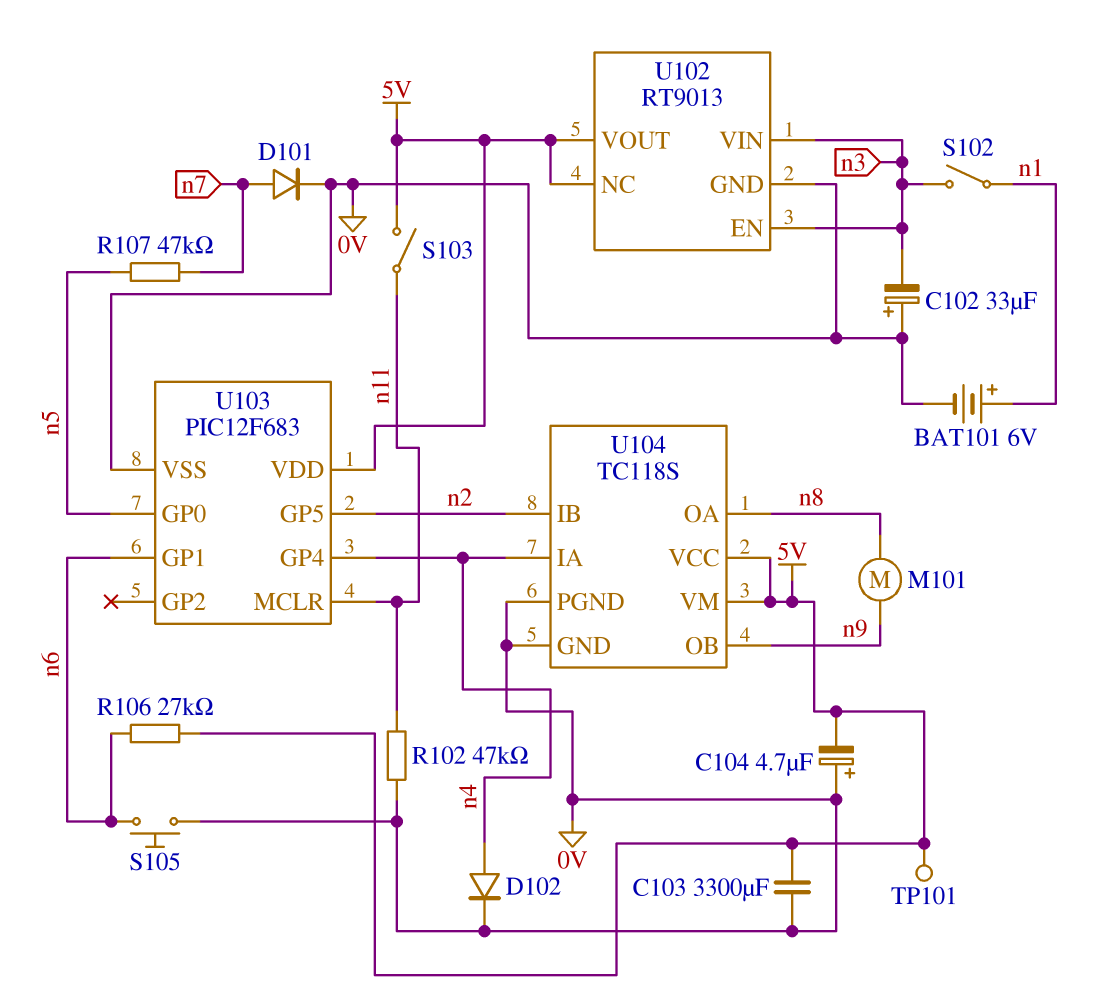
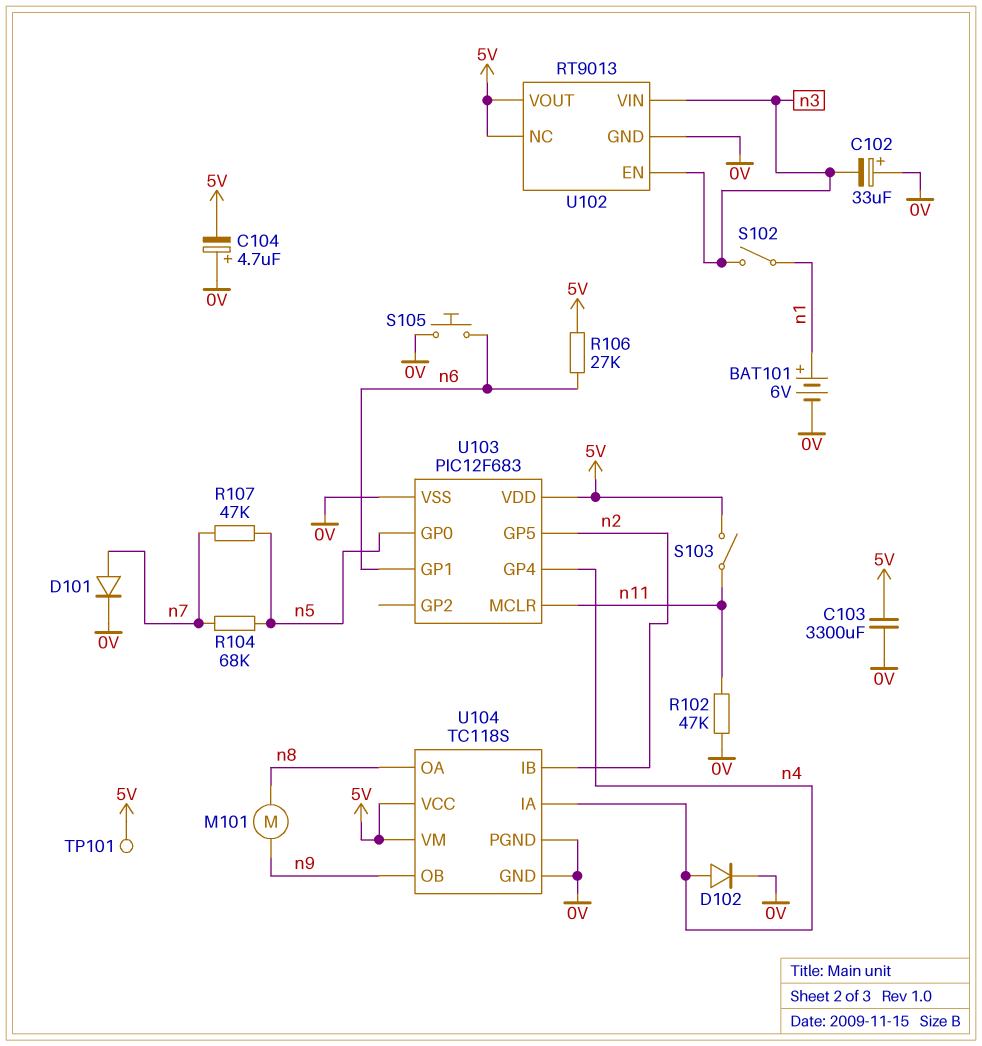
R104: none -> 68k (n5, n7)

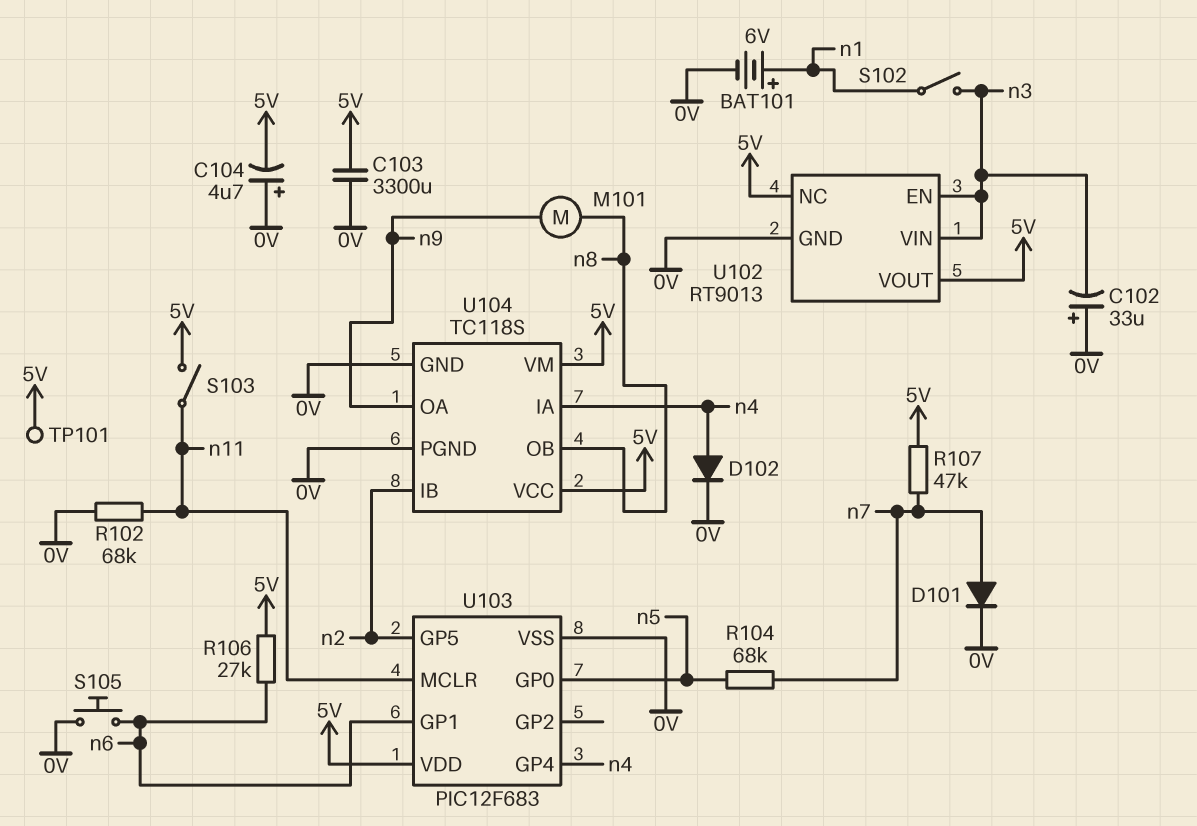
R102: 47k (0V, n11) -> 68k (0V, n11)
R107: 47k (n5, n7) -> 47k (5V, n7)
U104 pin OA: n8 -> n9
U104 pin OB: n9 -> n8

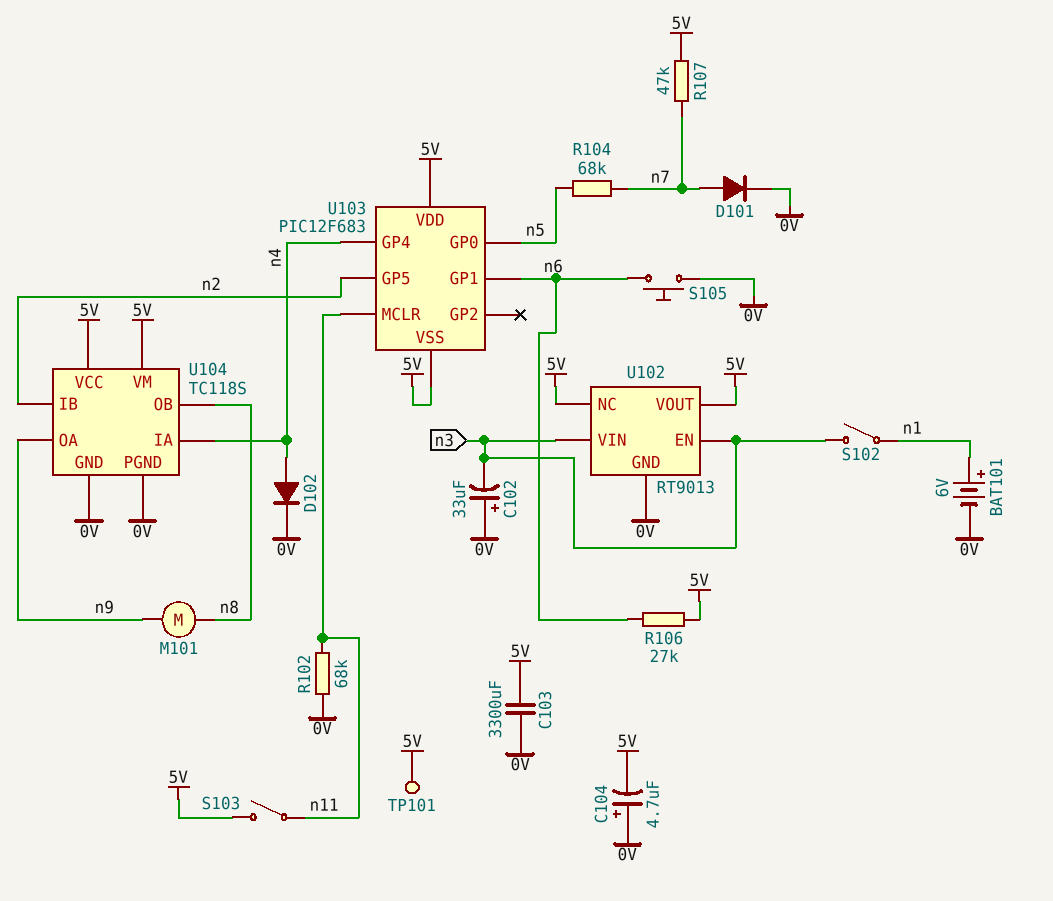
U103 pin VSS: 0V -> 5V

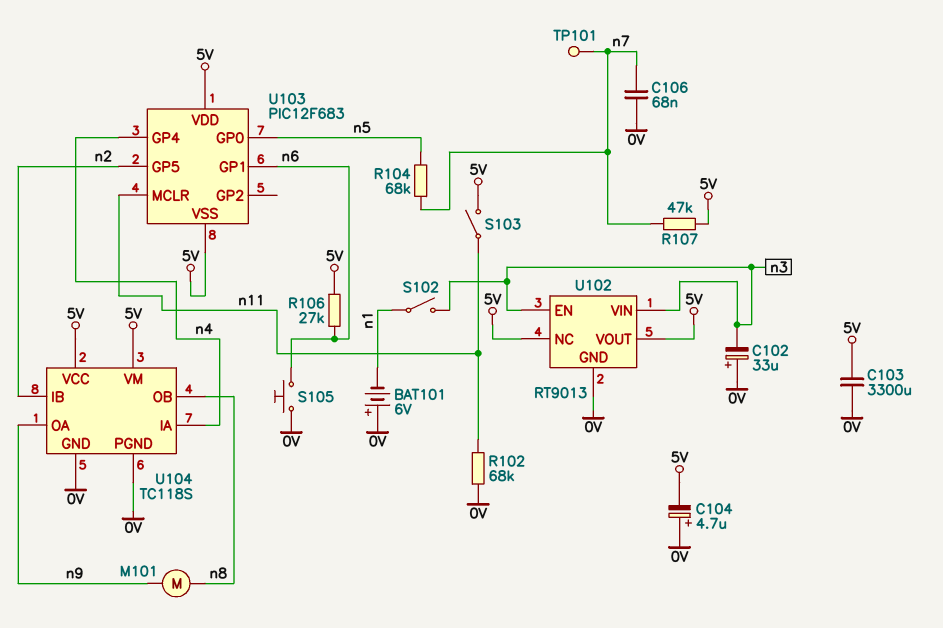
BAT101: 6V (plus n1, minus 0V) -> 6V (plus 0V, minus n1)
C106: none -> 68nF (0V, n7)
D101: diode (A n7, K 0V) -> none
D102: diode (A n4, K 0V) -> none
TP101: test point (5V) -> test point (n7)

